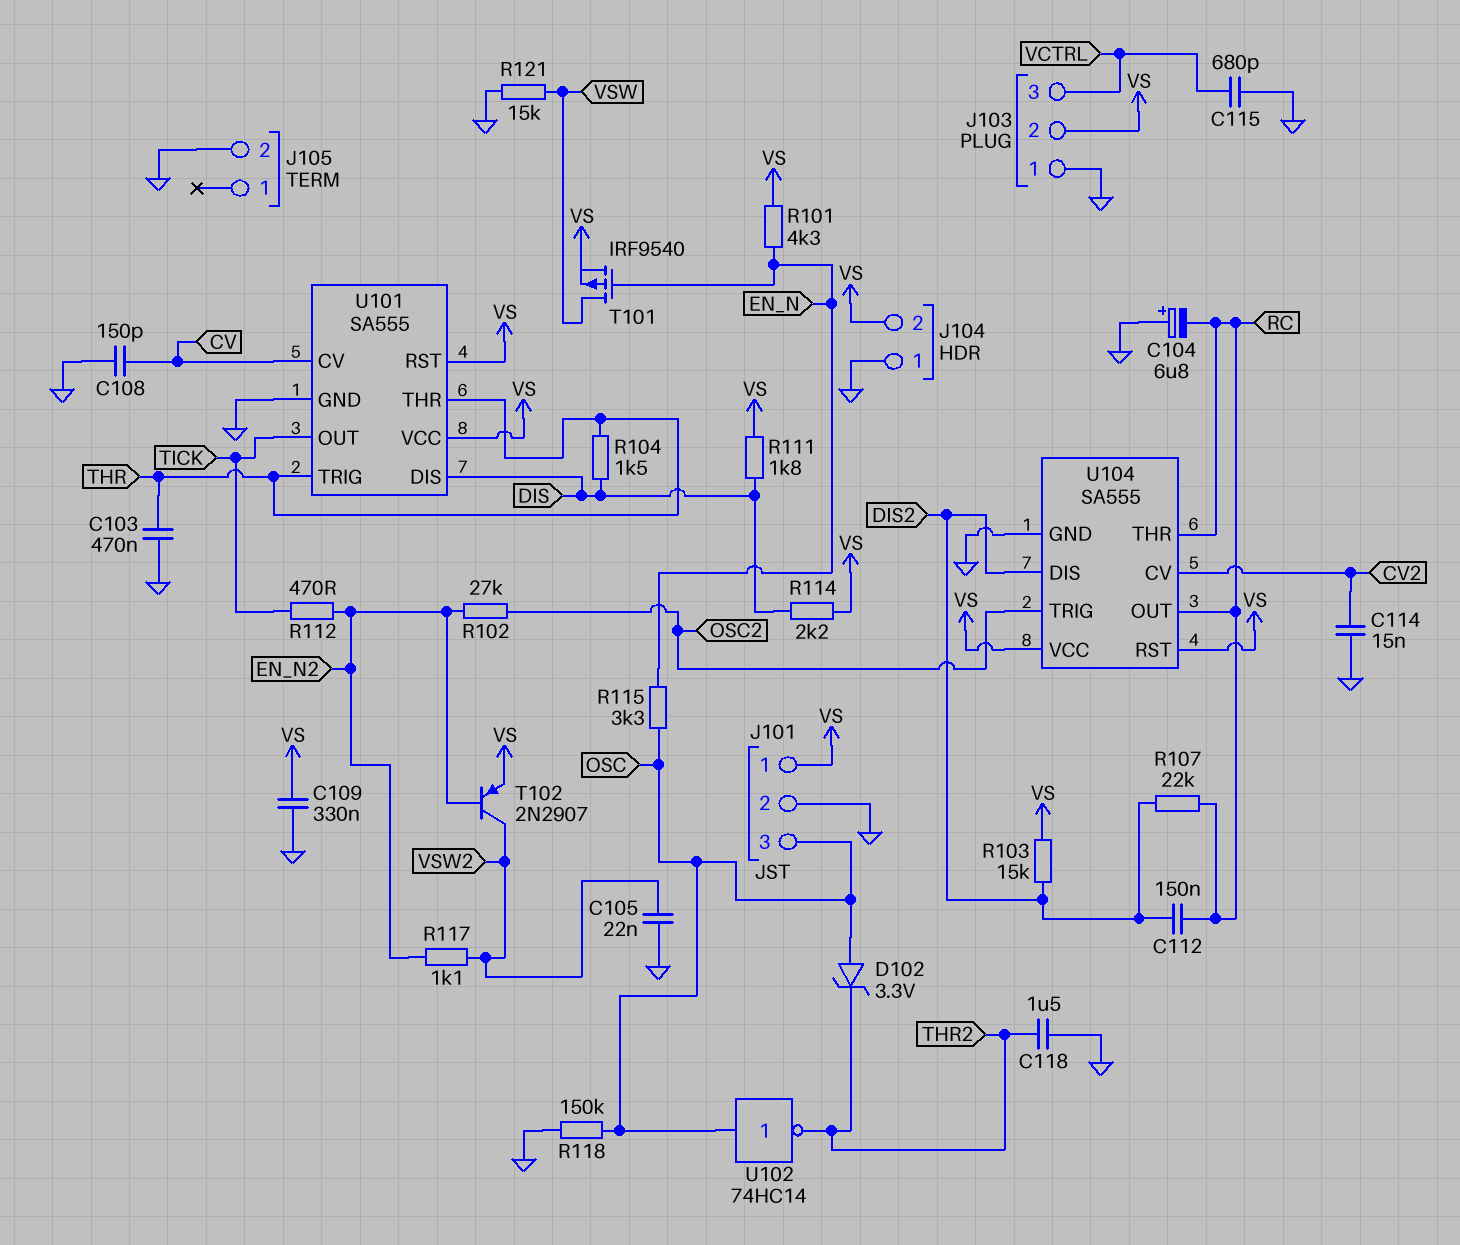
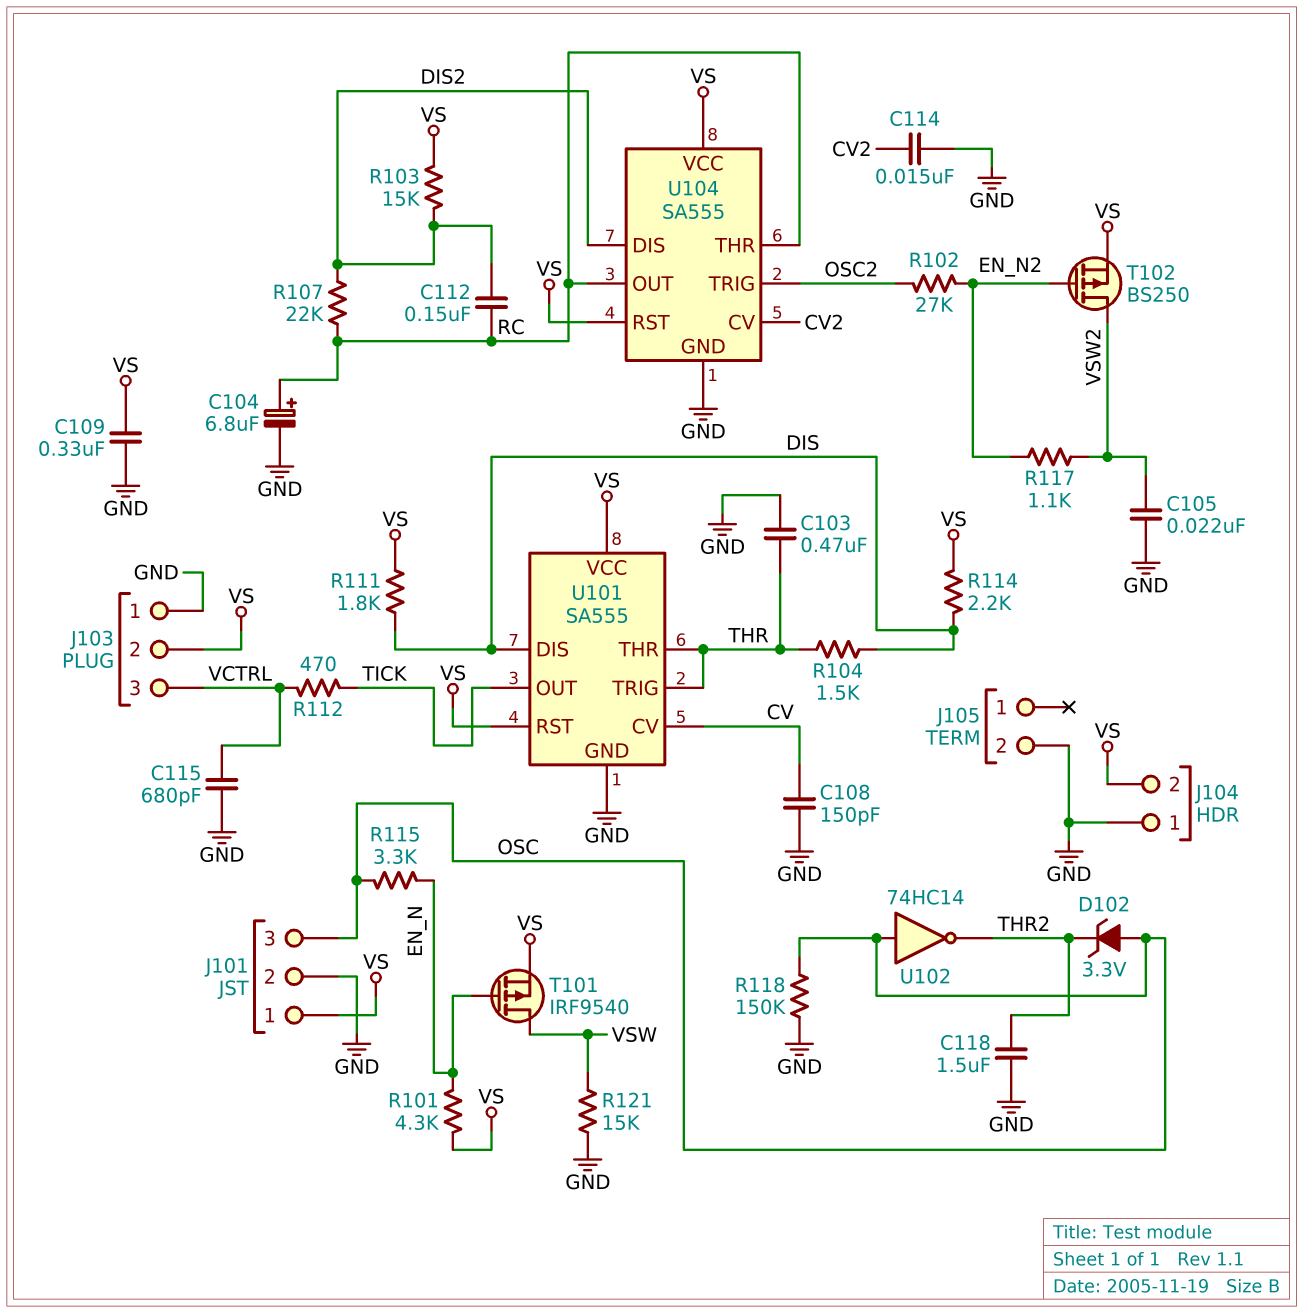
C104: 6.8uF (plus GND, minus RC) -> 6.8uF (plus RC, minus GND)
R112: 470 (EN_N2, TICK) -> 470 (TICK, VCTRL)
T102: PNP 2N2907 (B EN_N2, C VSW2, E VS) -> PMOS BS250 (G EN_N2, D VSW2, S VS)

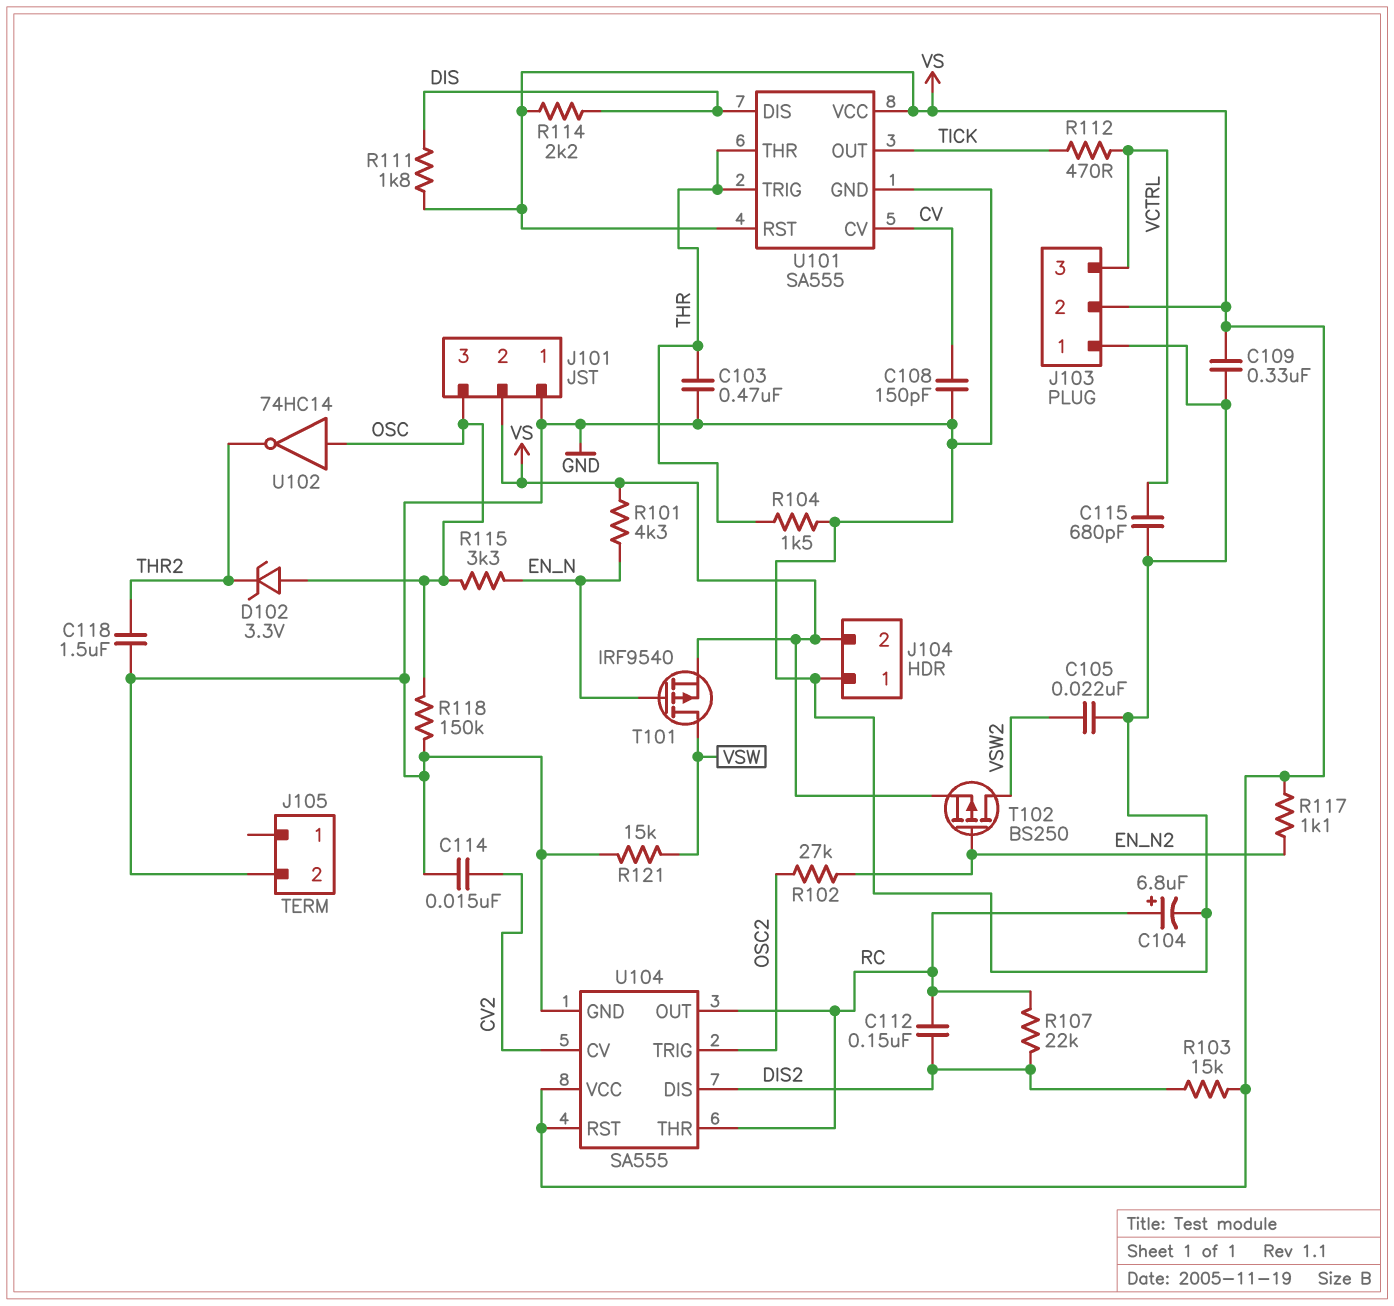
J101 pin 1: VS -> GND
J101 pin 2: GND -> VS
R104: 1.5k (DIS, THR) -> 1.5k (GND, THR)
R117: 1.1k (EN_N2, VSW2) -> 1.1k (EN_N2, VS)

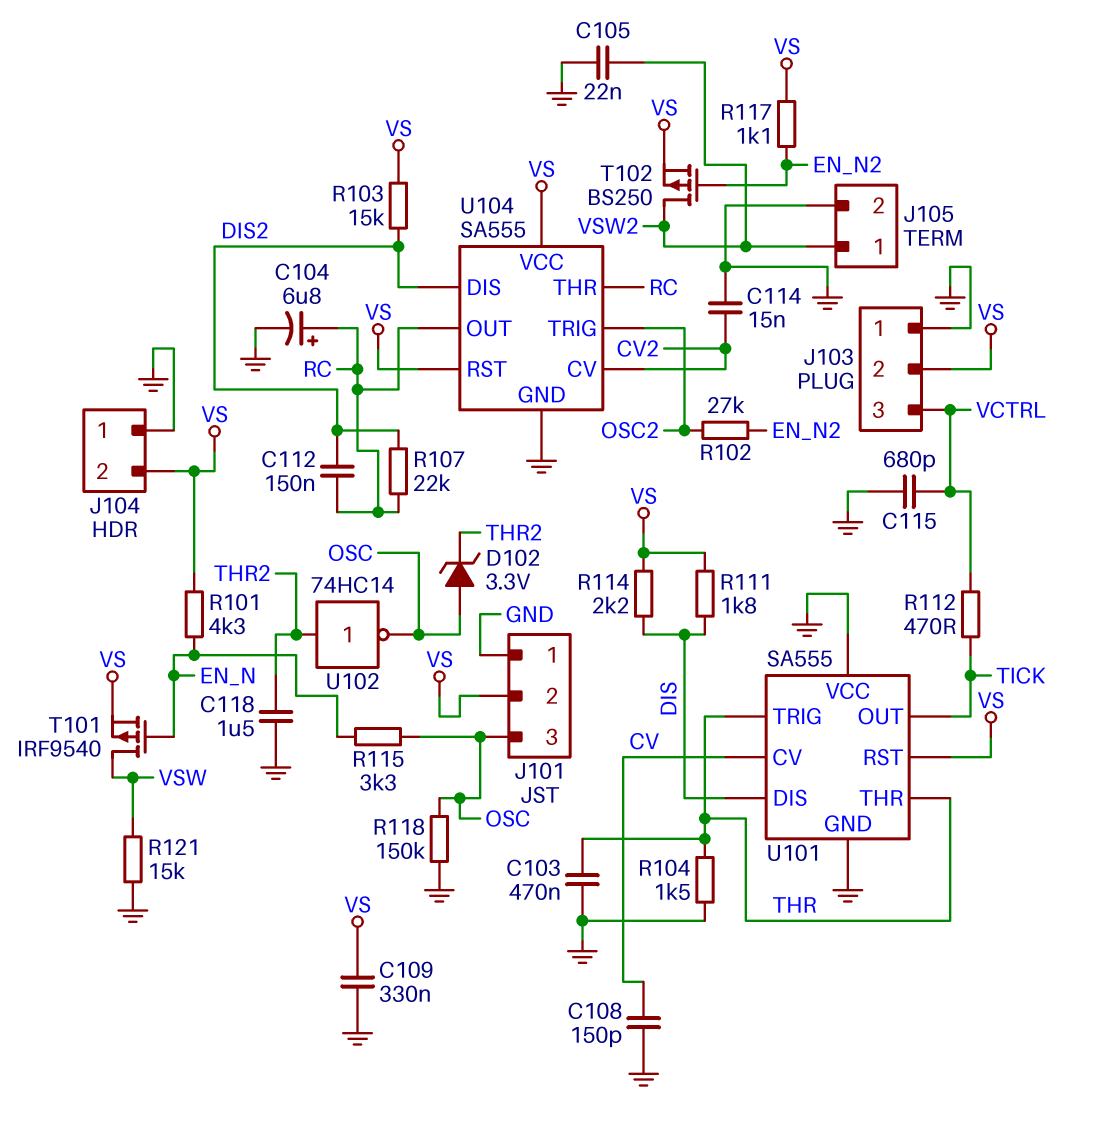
J105 pin 1: none -> VSW2
U101 pin VCC: VS -> GND
U102: NOT 74HC14 (in OSC, out THR2) -> NOT 74HC14 (in THR2, out OSC)

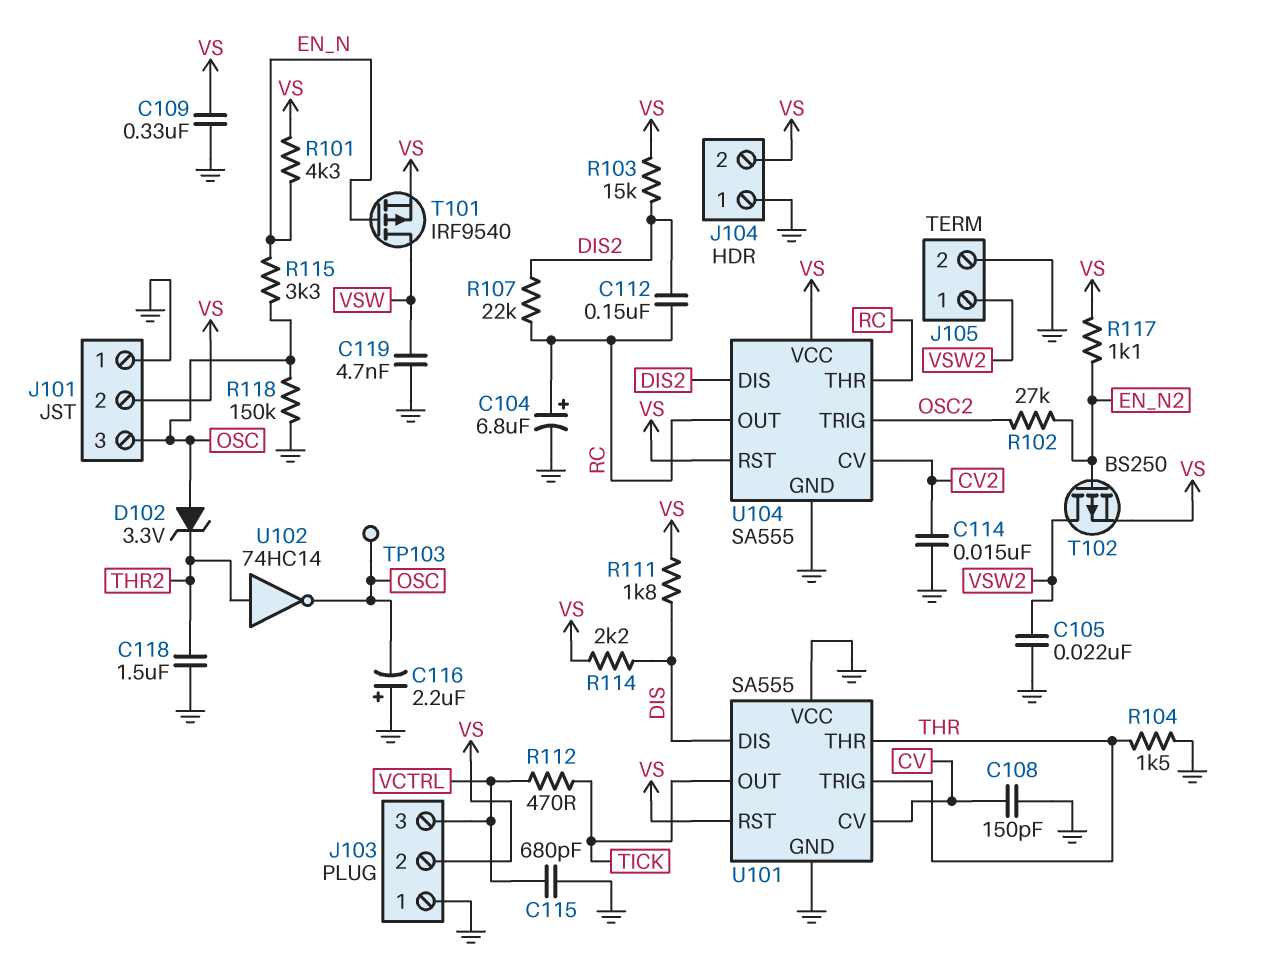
C103: 470nF (GND, THR) -> none
C116: none -> 2.2uF (plus GND, minus OSC)
C119: none -> 4.7nF (GND, VSW)
R121: 15k (GND, VSW) -> none
TP103: none -> test point (OSC)

